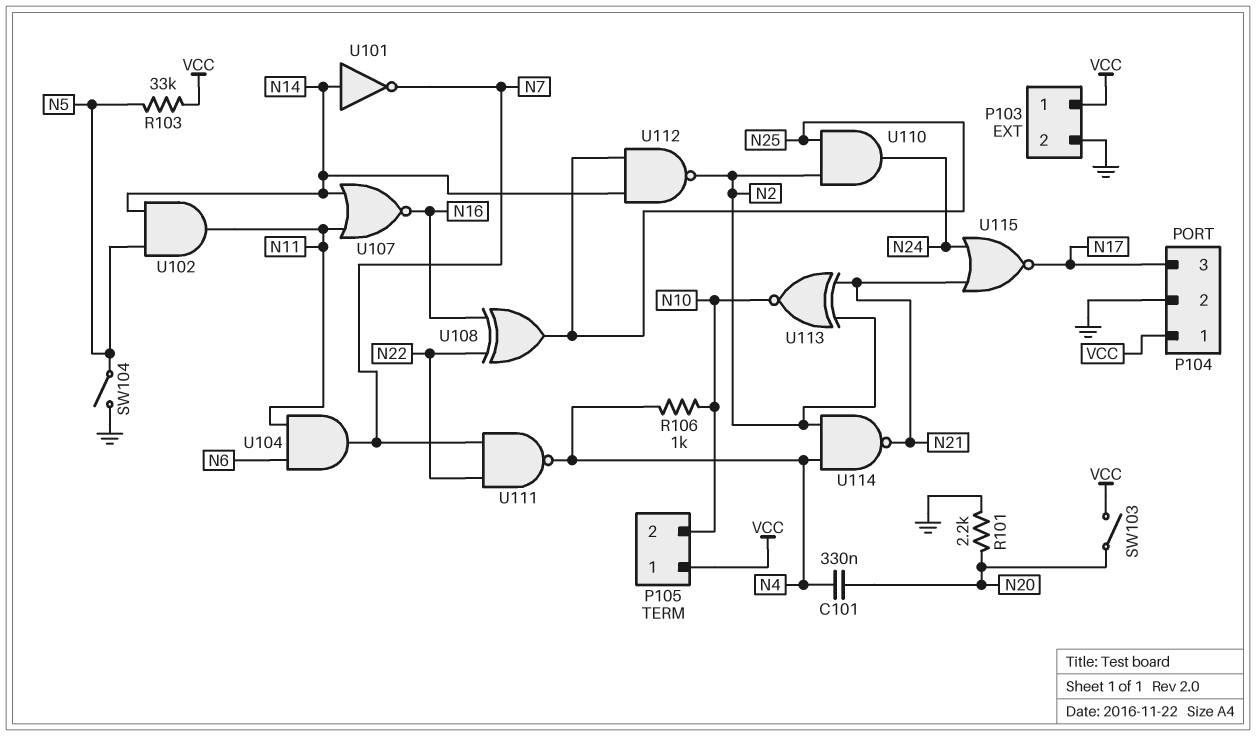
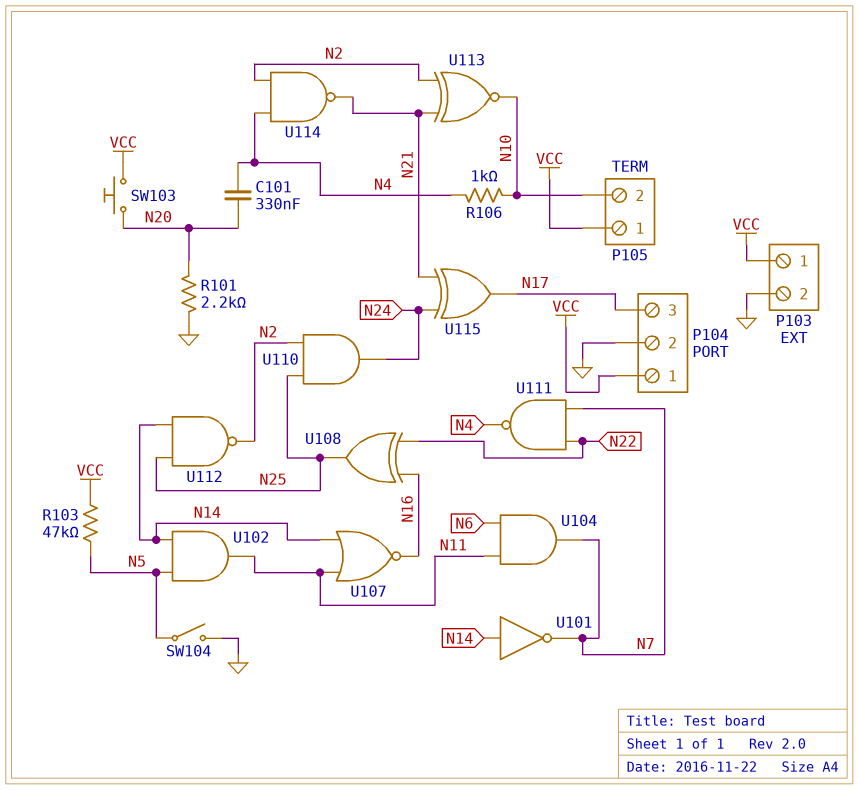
R103: 33k (N5, VCC) -> 47k (N5, VCC)
SW103: switch (N20, VCC) -> button (N20, VCC)
U115: NOR (in N21, in N24, out N17) -> XOR (in N21, in N24, out N17)

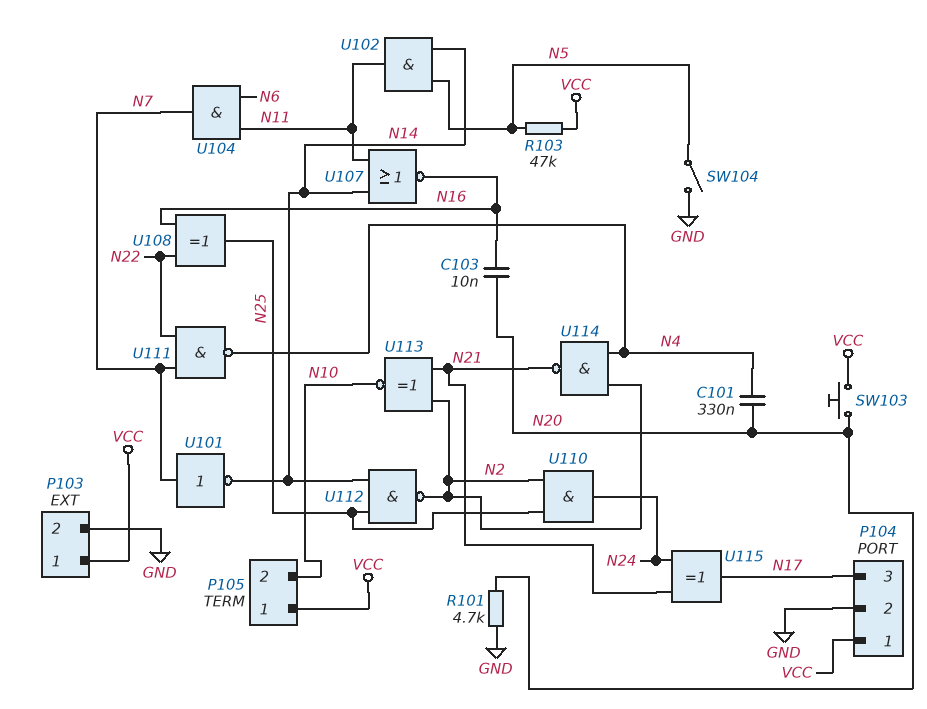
C103: none -> 10nF (N16, N20)
R101: 2.2k (GND, N20) -> 4.7k (GND, N20)
R106: 1k (N4, N10) -> none
U101: NOT (in N14, out N7) -> NOT (in N7, out N14)

